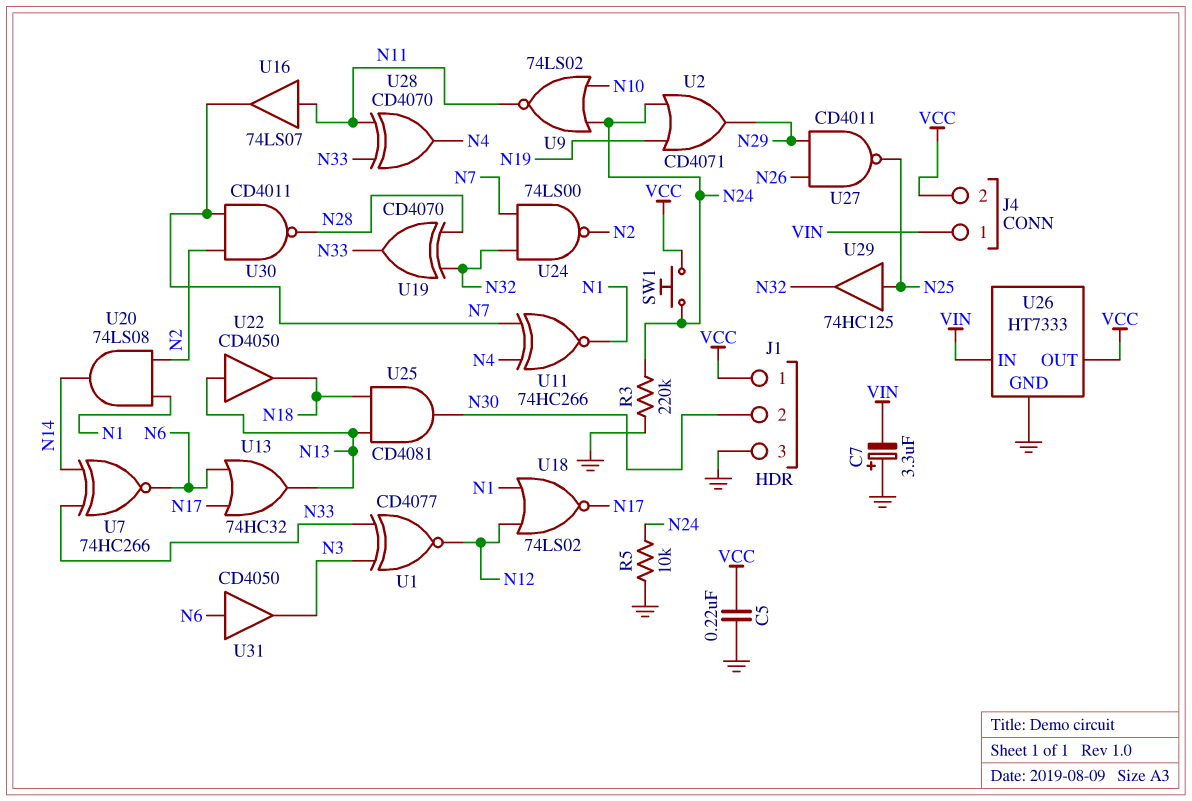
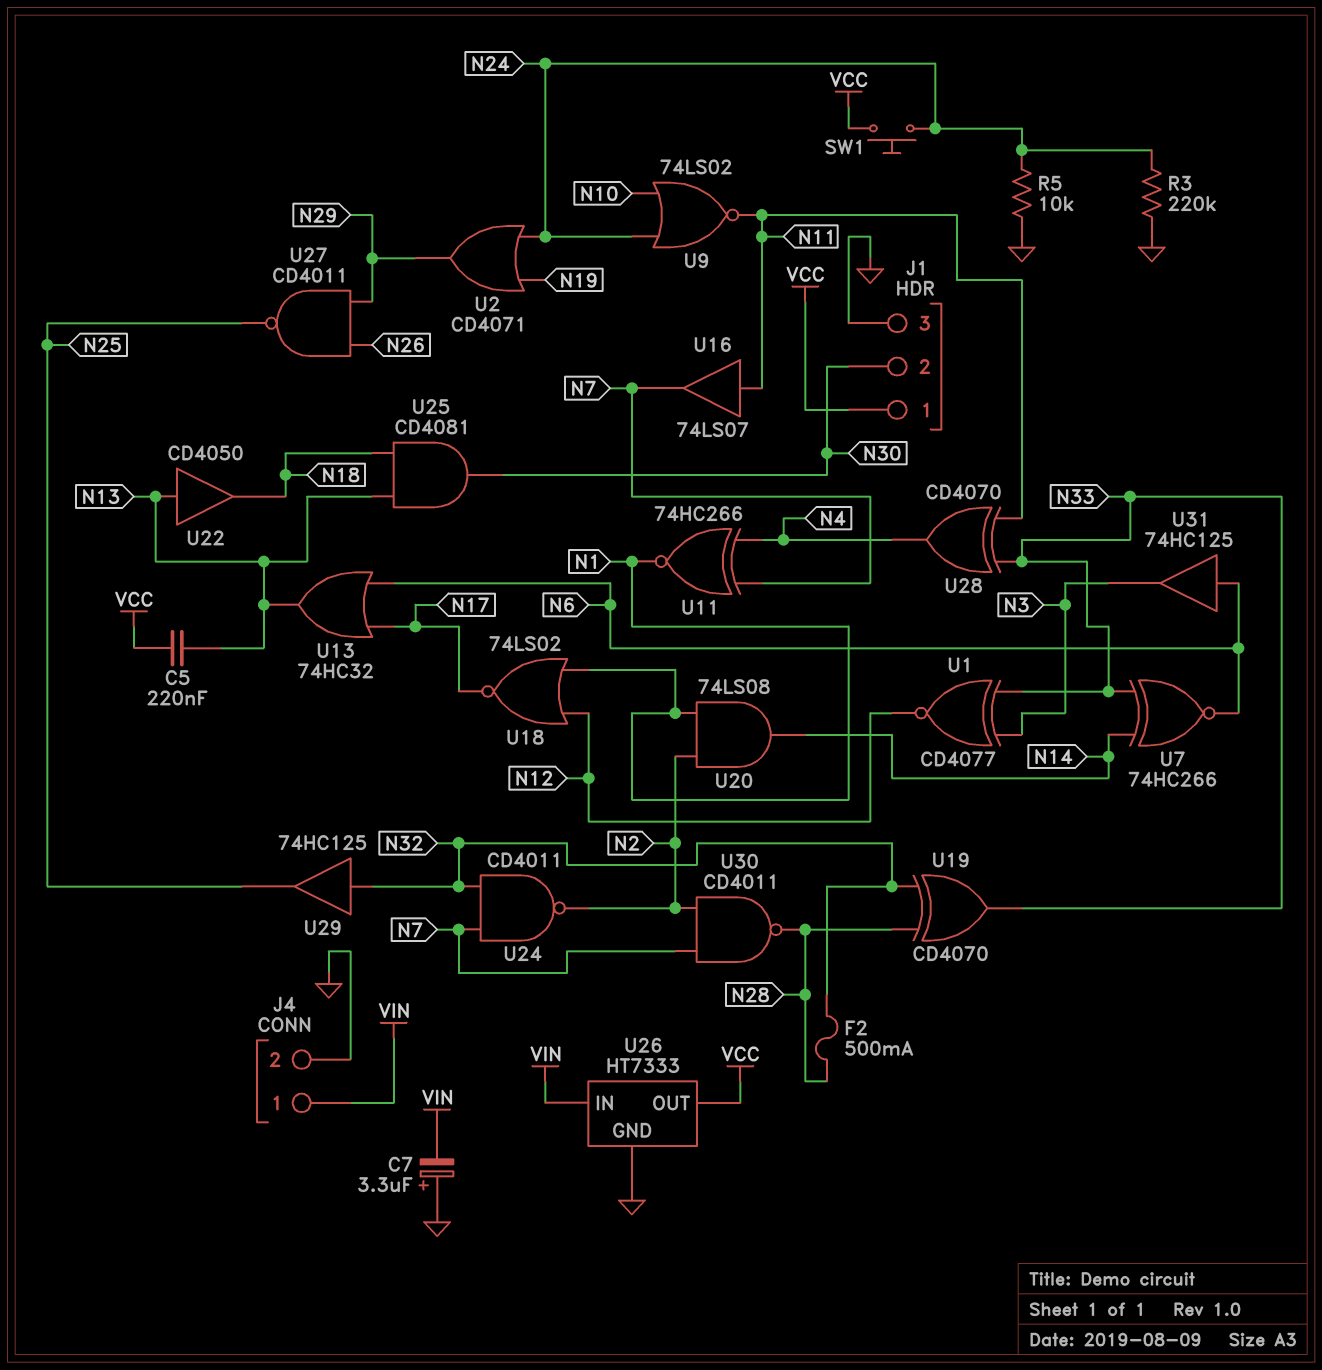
C5: 220nF (GND, VCC) -> 220nF (N13, VCC)
F2: none -> 500mA (N28, N32)
J4 pin 2: VCC -> GND
U24: NAND 74LS00 (in N7, in N32, out N2) -> NAND CD4011 (in N7, in N32, out N2)
U29: buffer 74HC125 (in N25, out N32) -> buffer 74HC125 (in N32, out N25)
U31: buffer CD4050 (in N6, out N3) -> buffer 74HC125 (in N6, out N3)

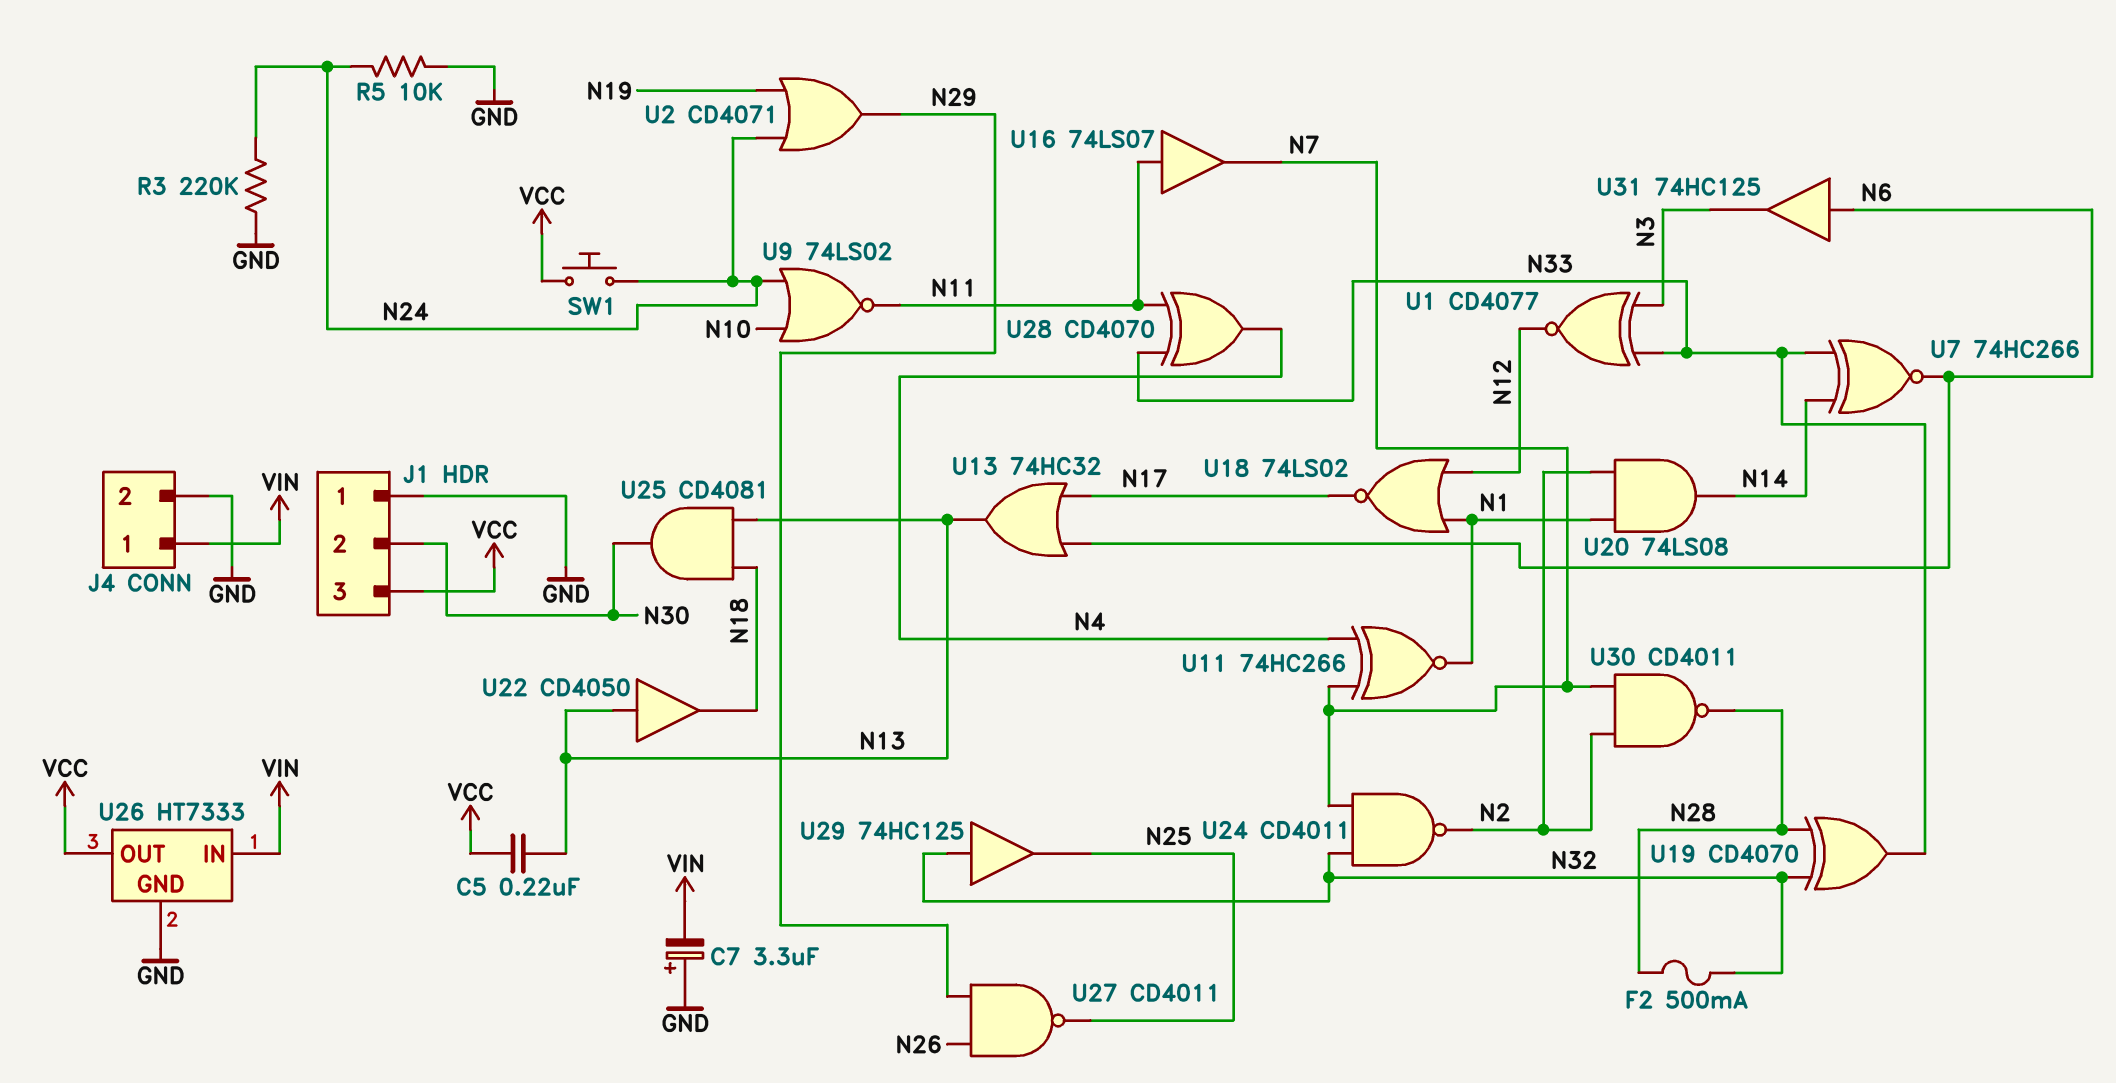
J1 pin 1: VCC -> GND
J1 pin 3: GND -> VCC

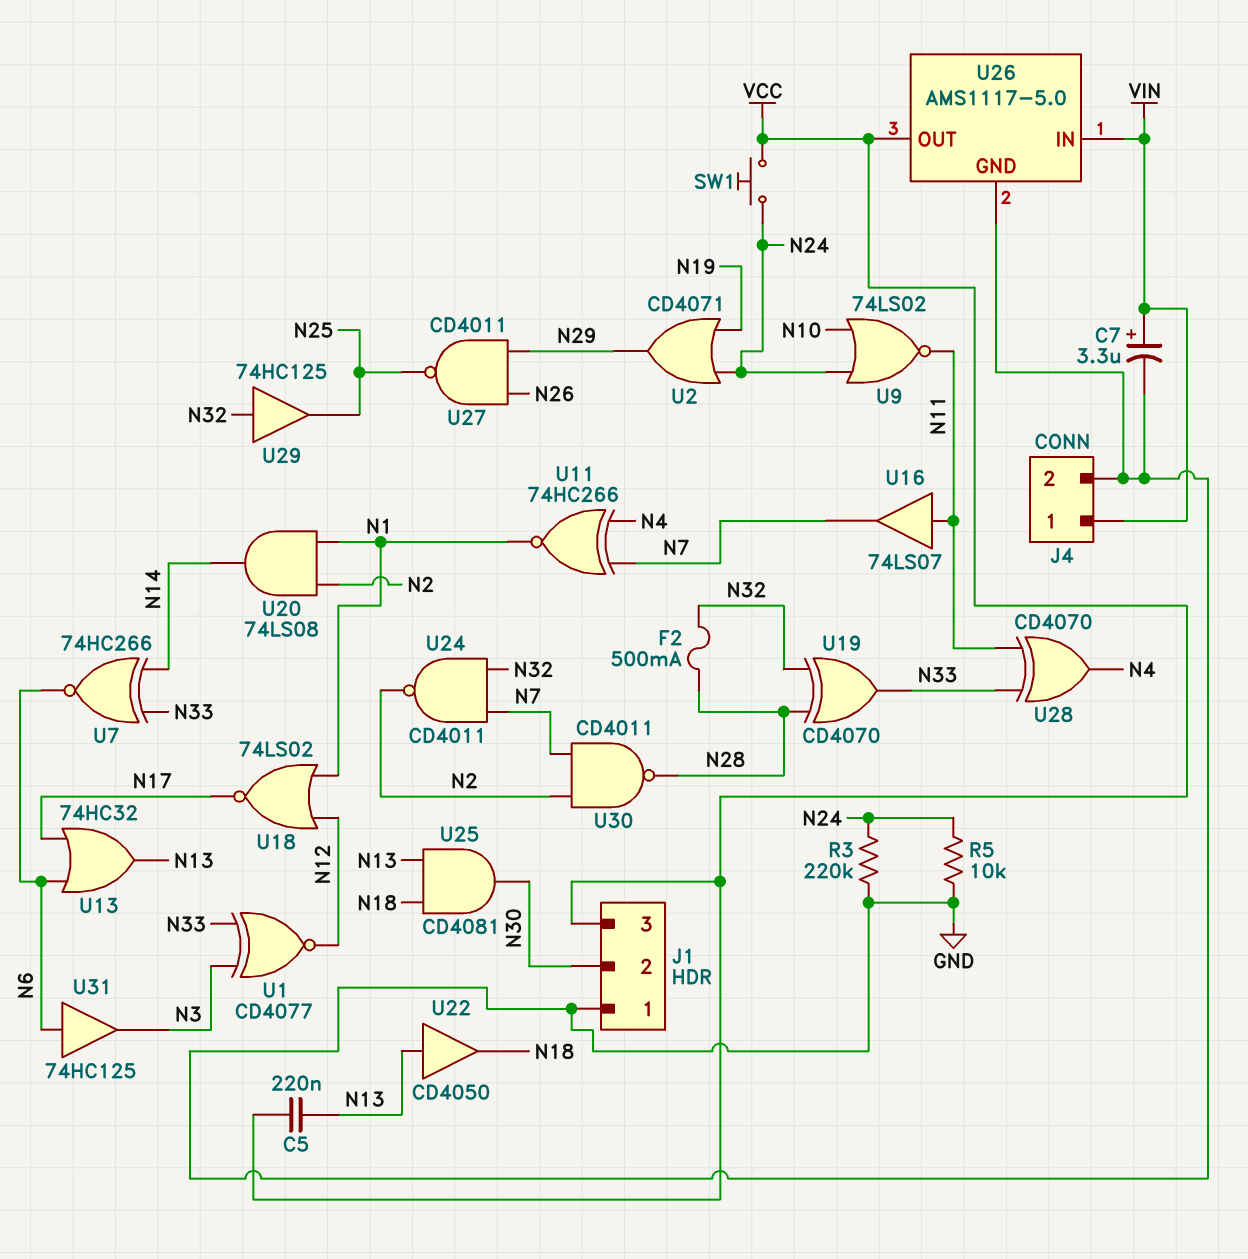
C7: 3.3uF (plus GND, minus VIN) -> 3.3uF (plus VIN, minus GND)
U26: HT7333 -> AMS1117-5.0

